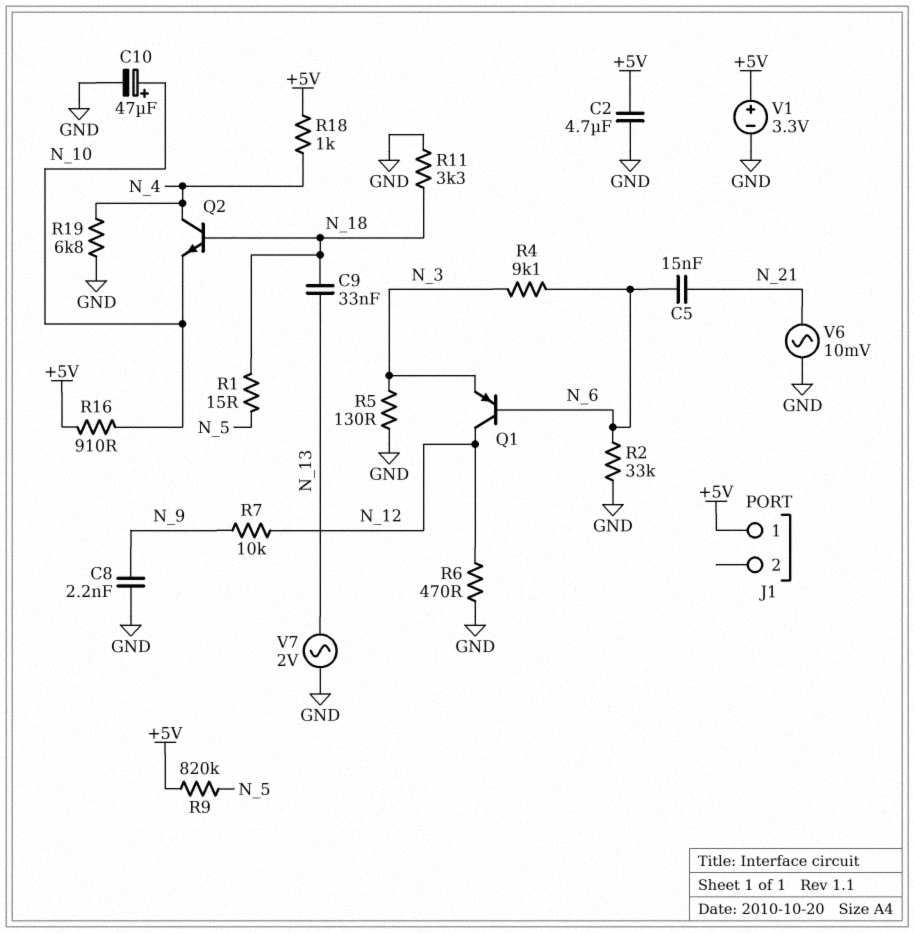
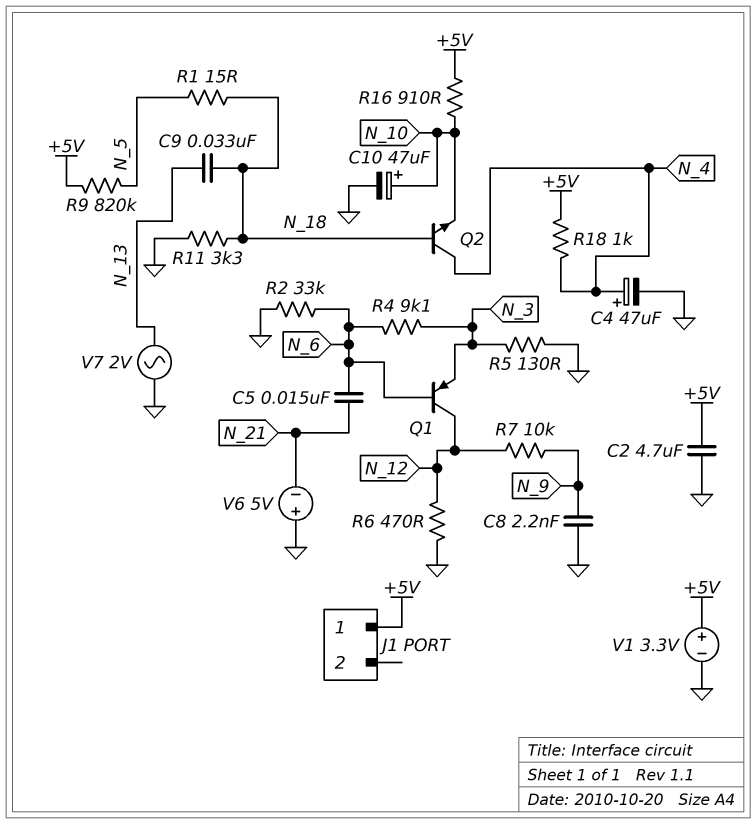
C4: none -> 47uF (plus N_4, minus GND)
R19: 6.8k (GND, N_4) -> none
V6: AC 10mV (GND, N_21) -> 5V (plus GND, minus N_21)

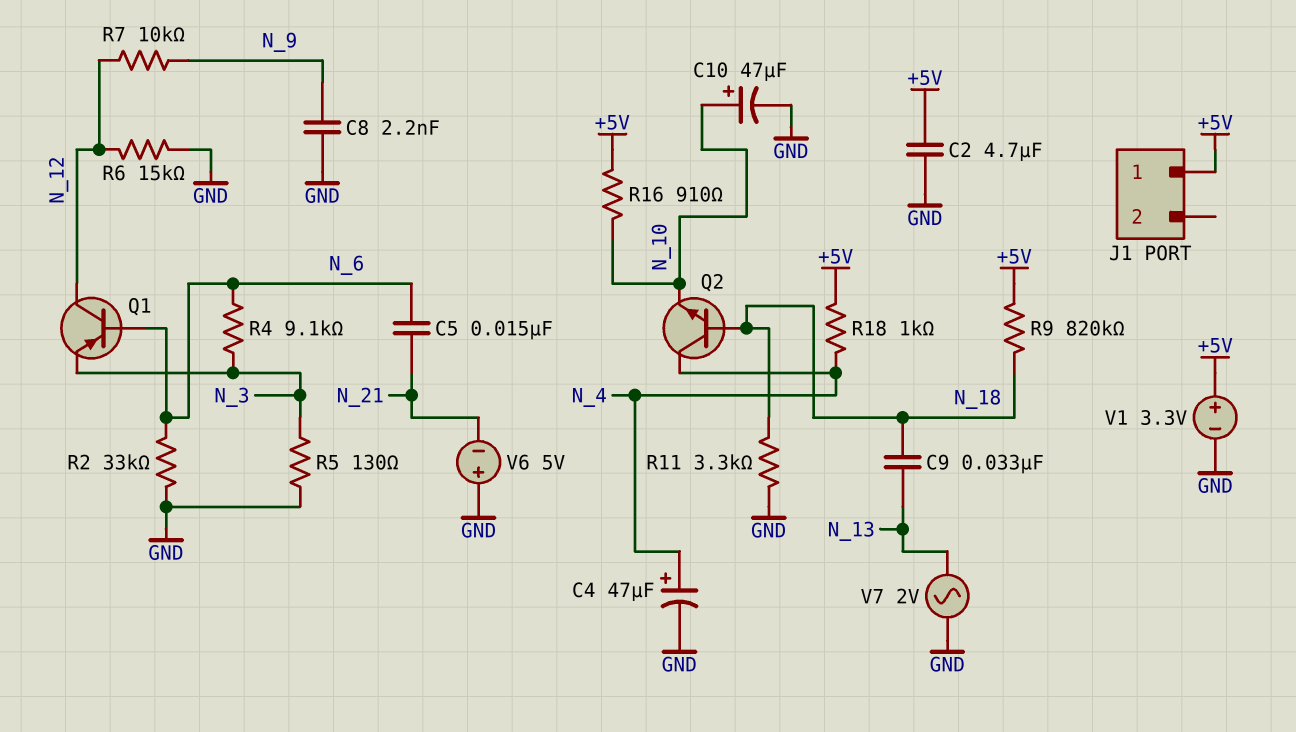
R1: 15 (N_5, N_18) -> none
R6: 470 (GND, N_12) -> 15k (GND, N_12)
R9: 820k (+5V, N_5) -> 820k (+5V, N_18)

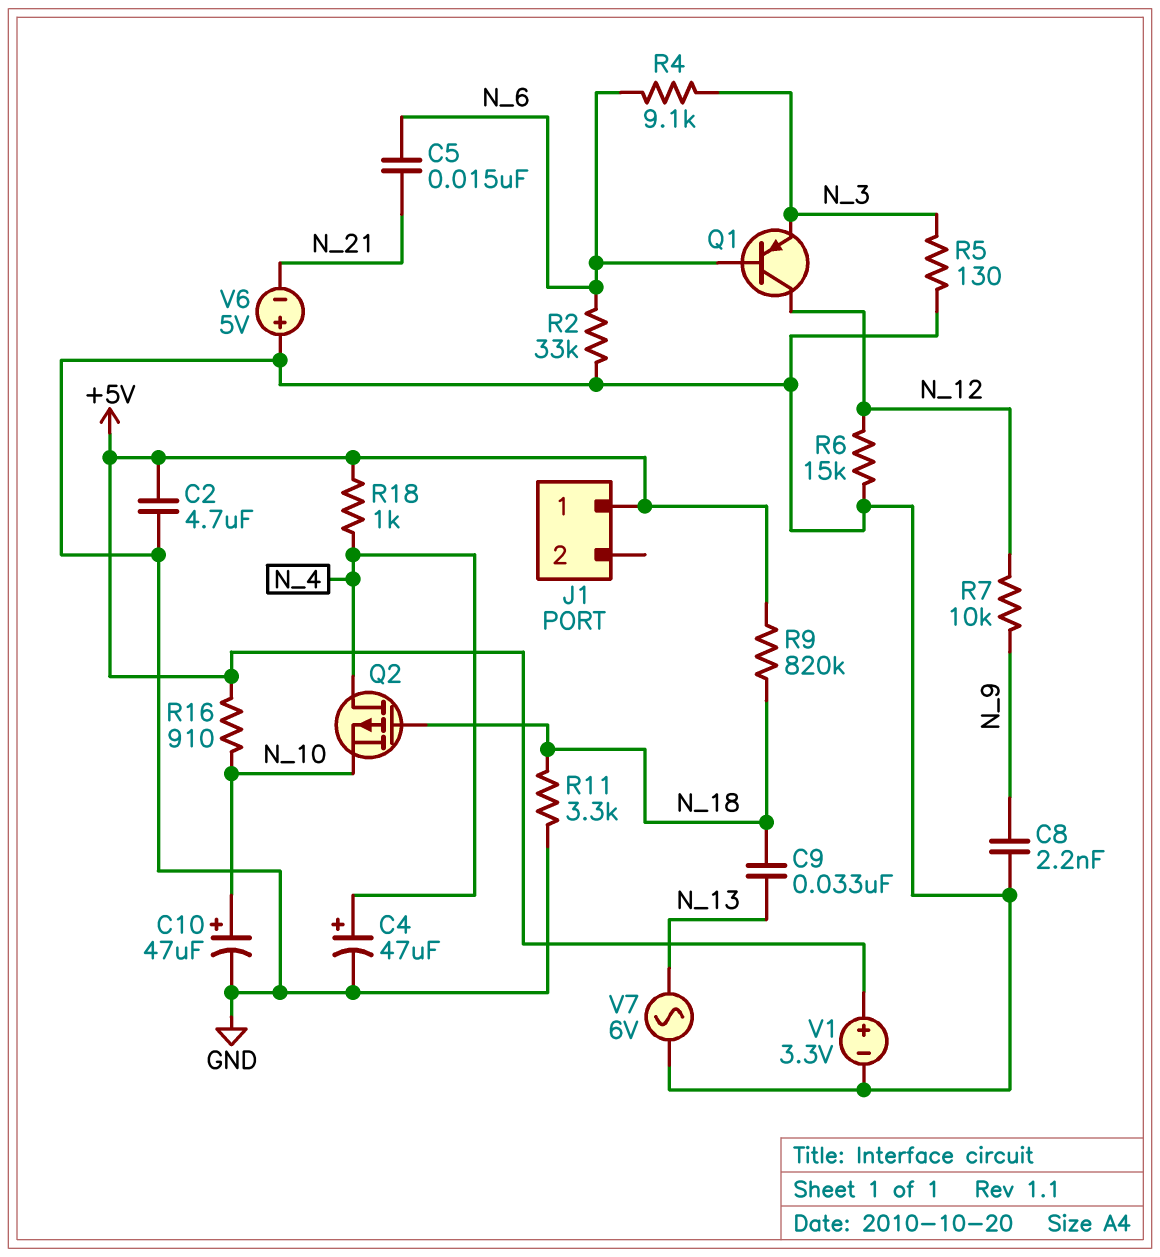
Q2: NPN (B N_18, C N_4, E N_10) -> PMOS (G N_18, D N_4, S N_10)
V7: AC 2V (GND, N_13) -> AC 6V (GND, N_13)

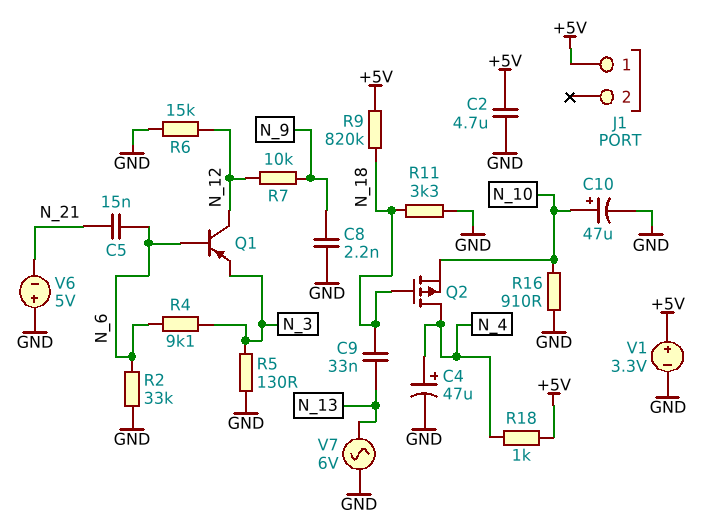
R16: 910 (+5V, N_10) -> 910 (GND, N_10)

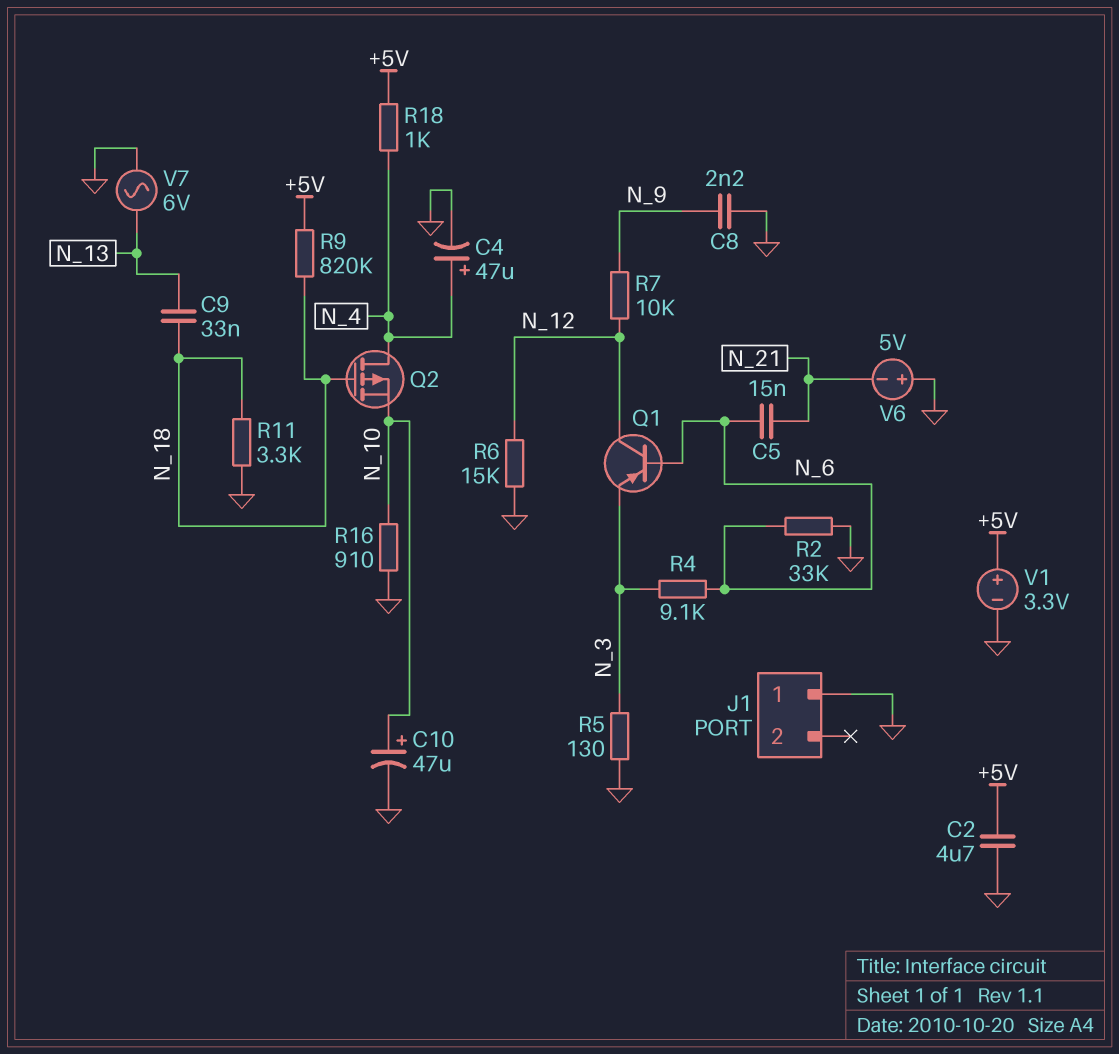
J1 pin 1: +5V -> GND

